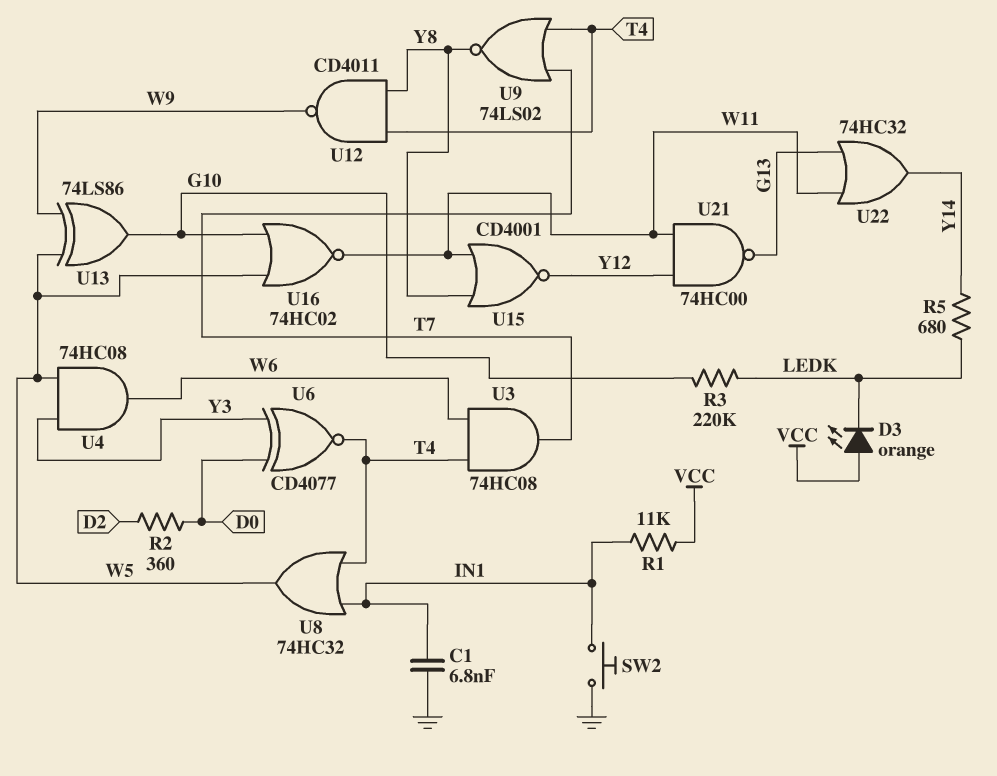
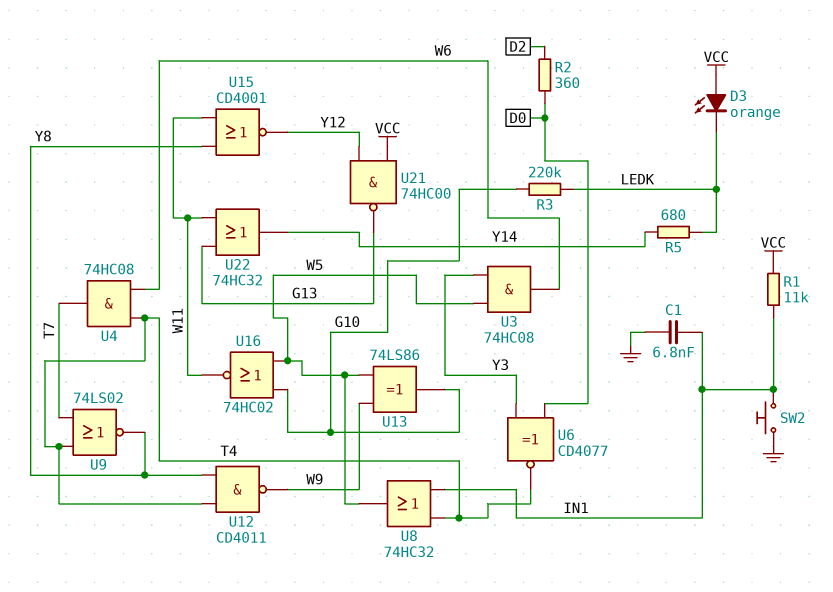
U3: AND 74HC08 (in T4, in W6, out T7) -> AND 74HC08 (in W5, in Y3, out W6)
U4: AND 74HC08 (in W5, in Y3, out W6) -> AND 74HC08 (in T4, in W6, out T7)
U21: NAND 74HC00 (in W11, in Y12, out G13) -> NAND 74HC00 (in VCC, in Y12, out G13)

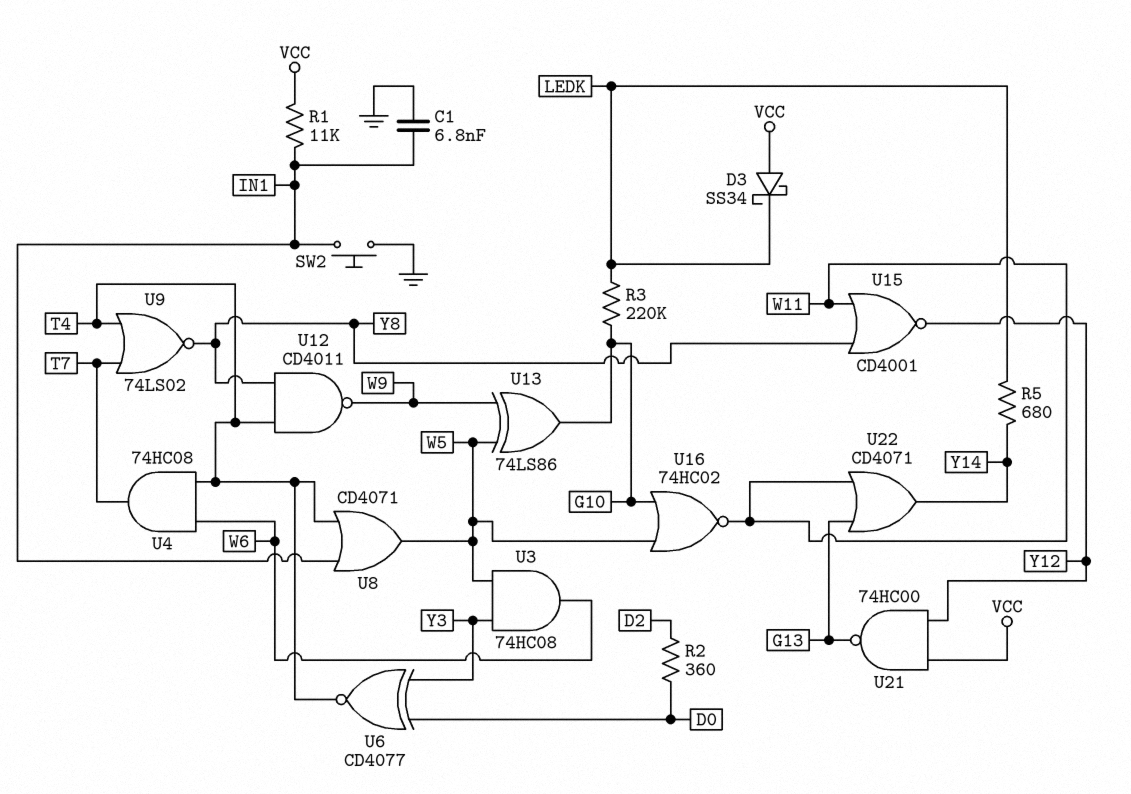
D3: LED orange (A VCC, K LEDK) -> schottky SS34 (A VCC, K LEDK)
U8: OR 74HC32 (in IN1, in T4, out W5) -> OR CD4071 (in IN1, in T4, out W5)
U22: OR 74HC32 (in G13, in W11, out Y14) -> OR CD4071 (in G13, in W11, out Y14)

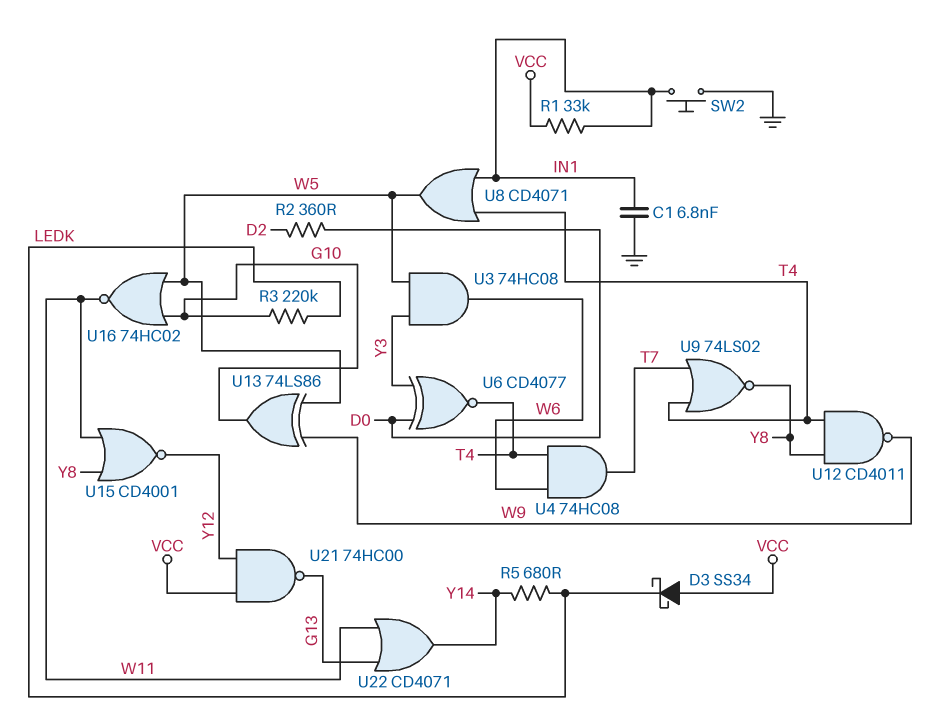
R1: 11k (IN1, VCC) -> 33k (IN1, VCC)

